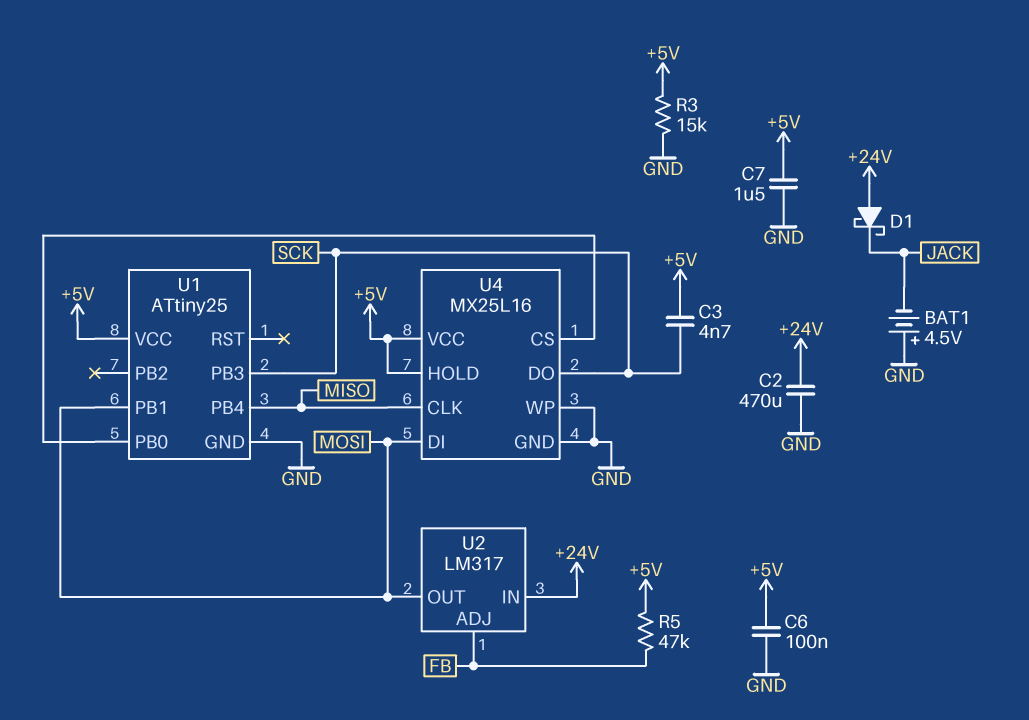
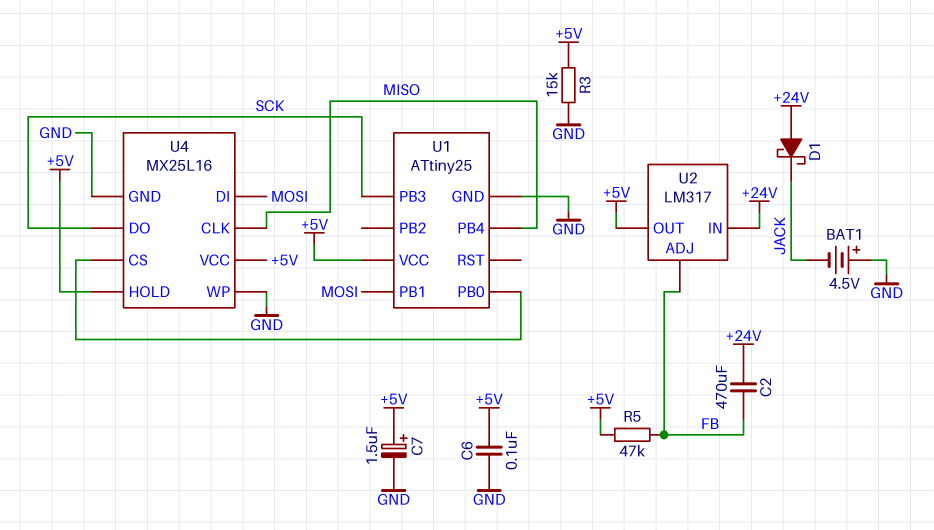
C2: 470uF (+24V, GND) -> 470uF (+24V, FB)
C3: 4.7nF (+5V, SCK) -> none
C7: 1.5uF (+5V, GND) -> 1.5uF (plus +5V, minus GND)
U2 pin OUT: MOSI -> +5V

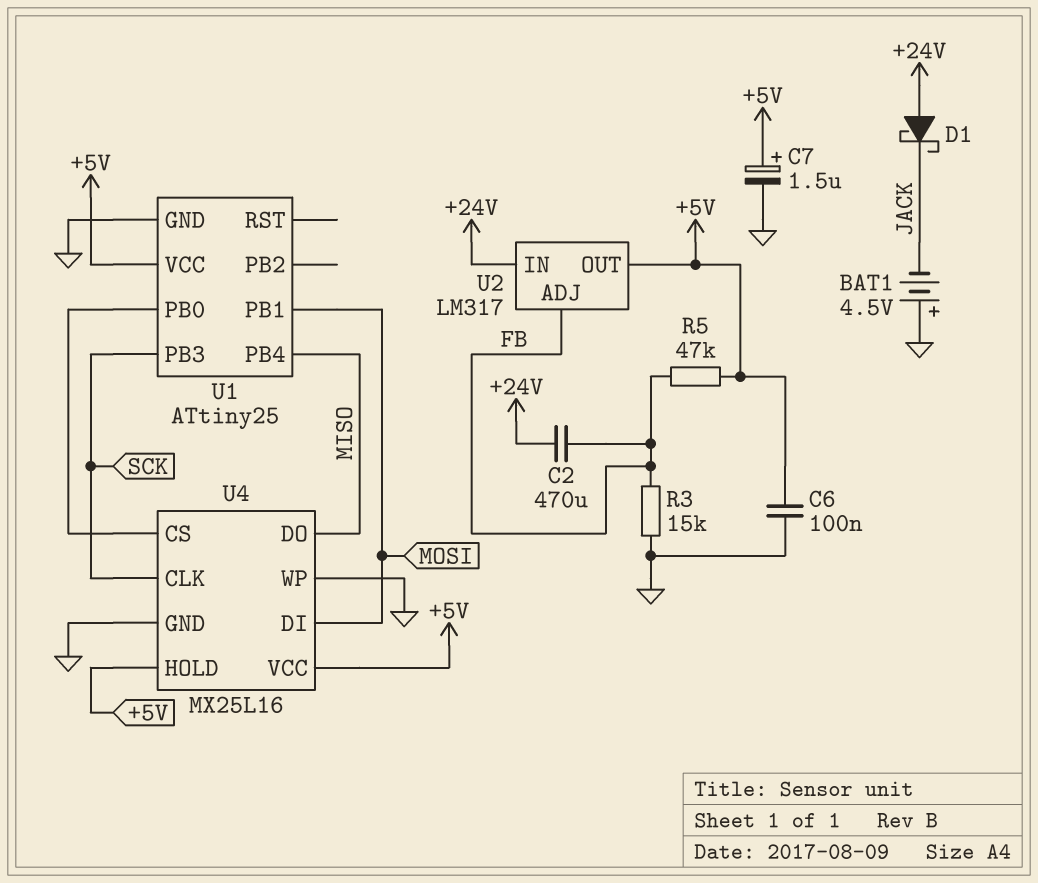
R3: 15k (+5V, GND) -> 15k (FB, GND)
U4 pin CLK: MISO -> SCK
U4 pin DO: SCK -> MISO

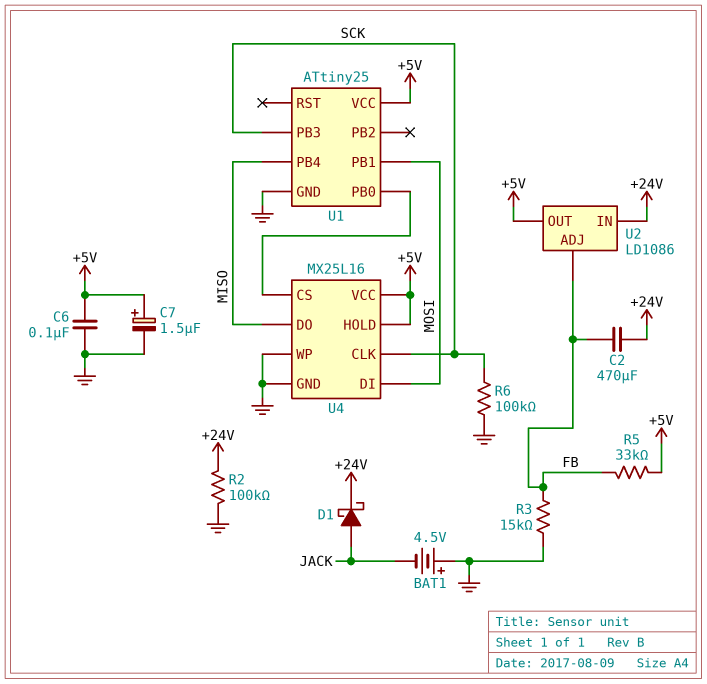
D1: schottky (A +24V, K JACK) -> schottky (A JACK, K +24V)
R2: none -> 100k (+24V, GND)
R5: 47k (+5V, FB) -> 33k (+5V, FB)
R6: none -> 100k (GND, SCK)
U2: LM317 -> LD1086

